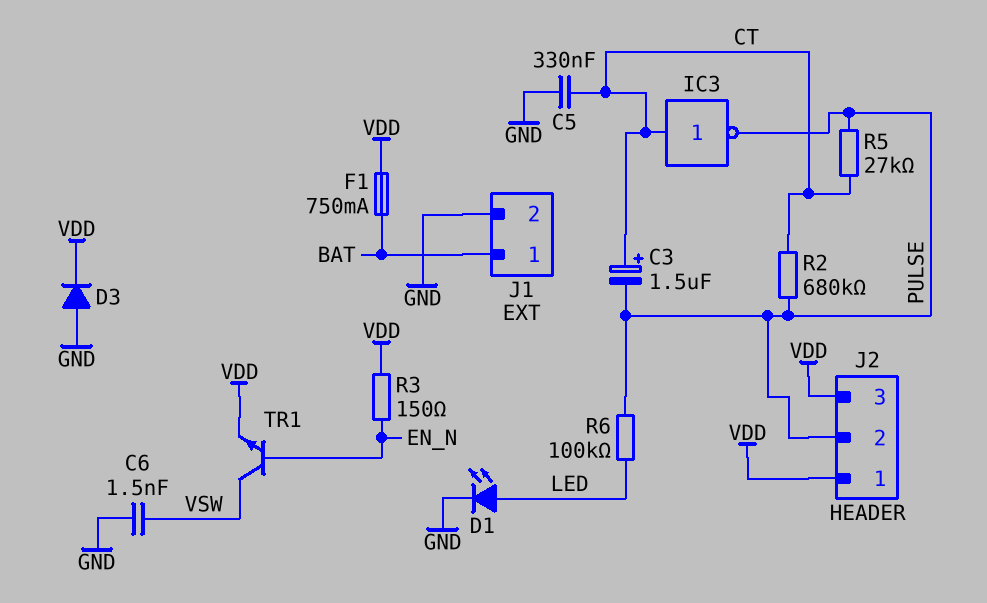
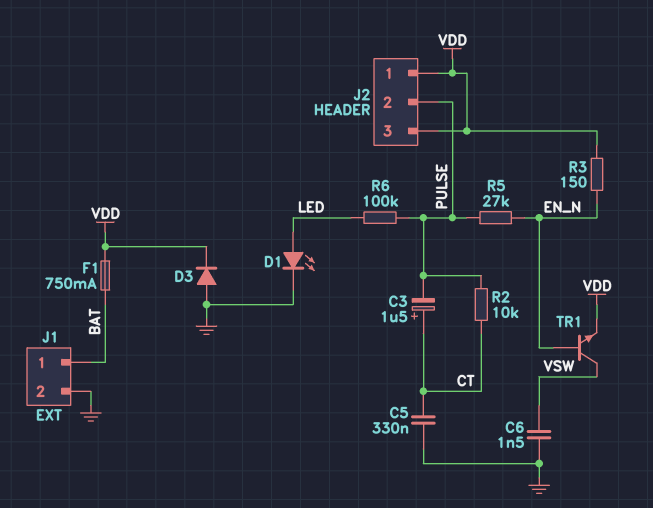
IC3: NOT (in CT, out PULSE) -> none
R2: 680k (CT, PULSE) -> 10k (CT, PULSE)
R5: 27k (CT, PULSE) -> 27k (EN_N, PULSE)

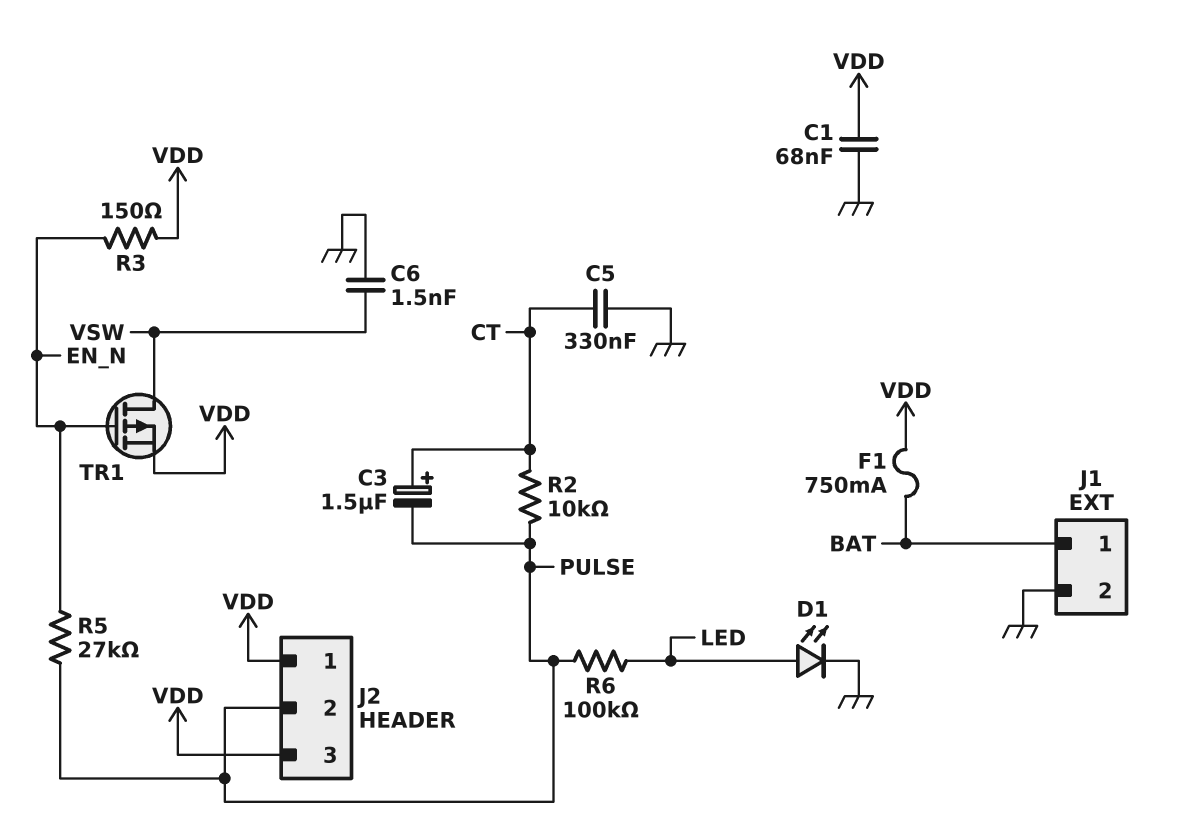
C1: none -> 68nF (GND, VDD)
D3: diode (A GND, K VDD) -> none
TR1: NPN (B EN_N, C VSW, E VDD) -> PMOS (G EN_N, D VSW, S VDD)

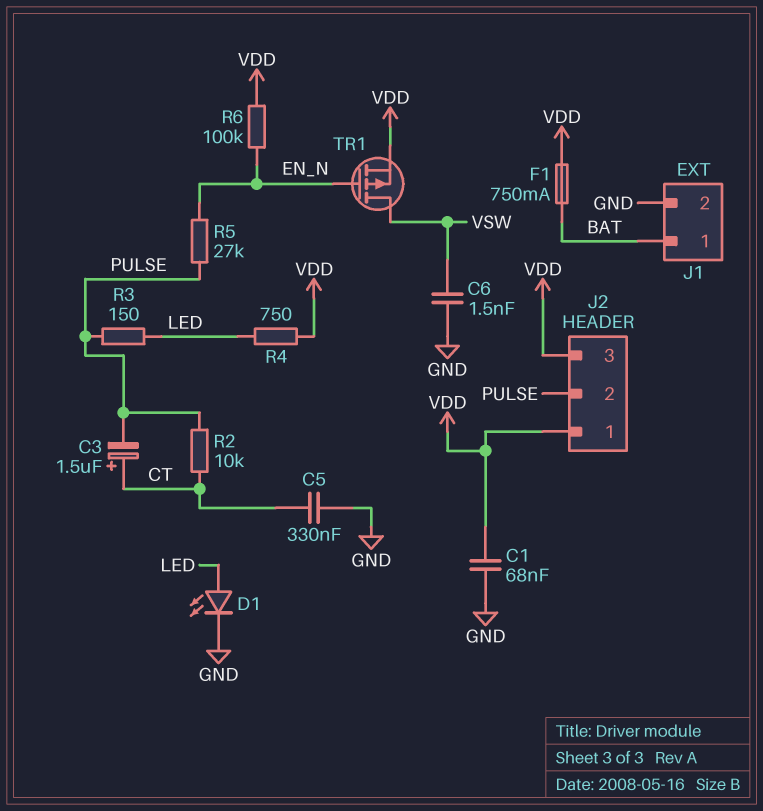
R3: 150 (EN_N, VDD) -> 150 (LED, PULSE)
R4: none -> 750 (LED, VDD)
R6: 100k (LED, PULSE) -> 100k (EN_N, VDD)

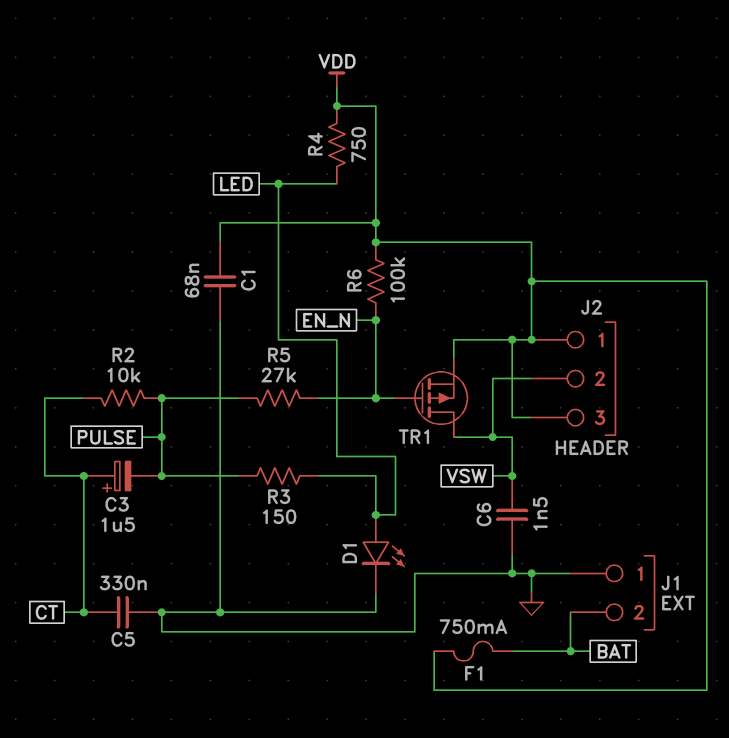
J1 pin 1: BAT -> GND
J1 pin 2: GND -> BAT
J2 pin 2: PULSE -> VSW

